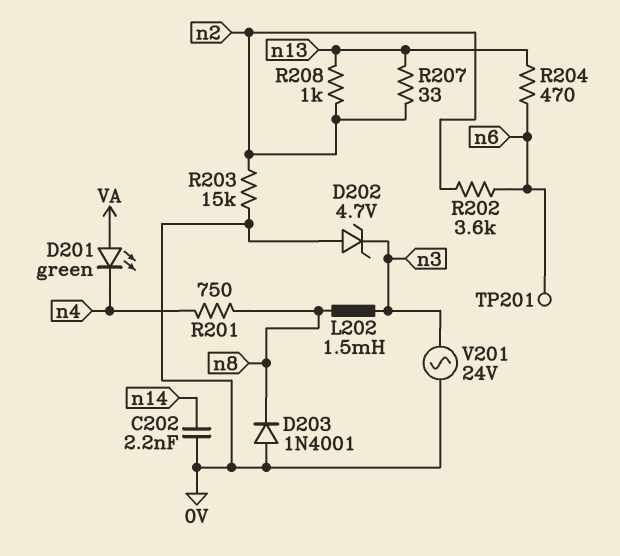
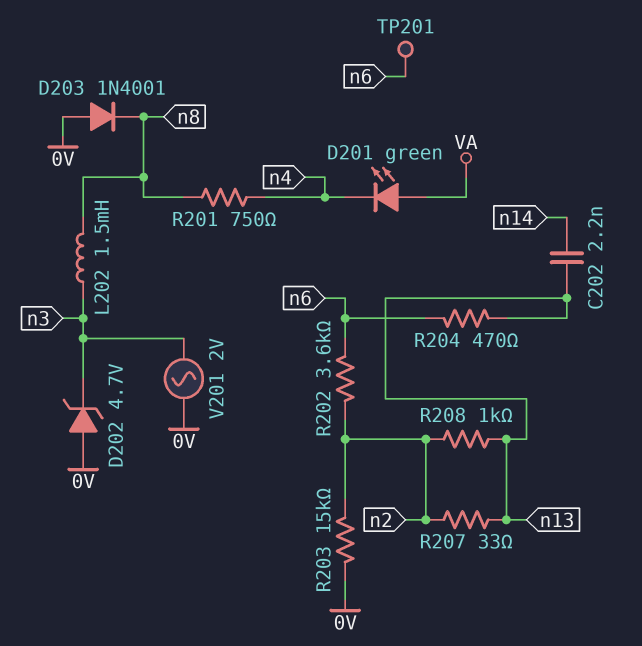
C202: 2.2nF (0V, n14) -> 2.2nF (n13, n14)
V201: AC 24V (0V, n3) -> AC 2V (0V, n3)

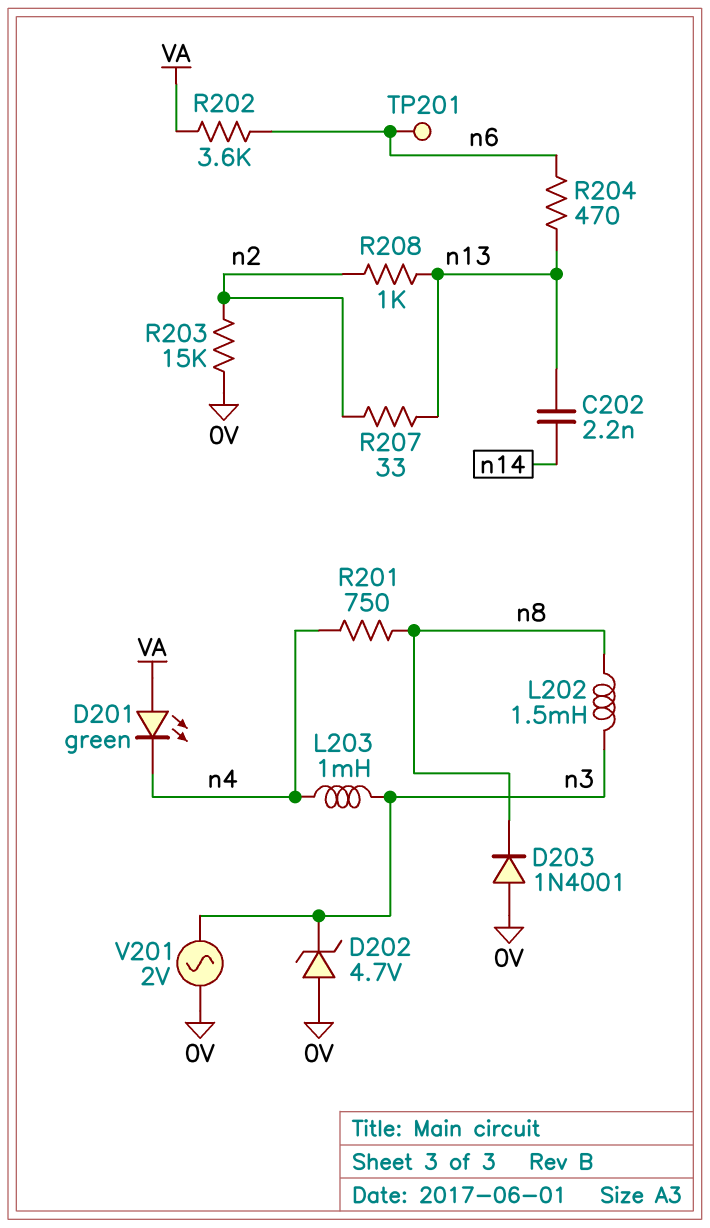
L203: none -> 1mH (n3, n4)
R202: 3.6k (n2, n6) -> 3.6k (VA, n6)

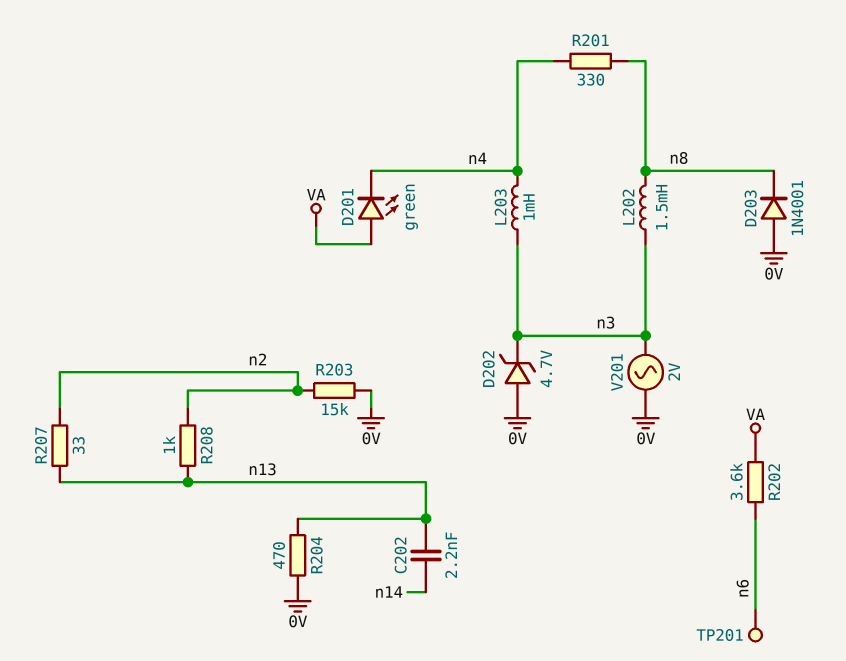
R201: 750 (n4, n8) -> 330 (n4, n8)
R204: 470 (n6, n13) -> 470 (0V, n13)

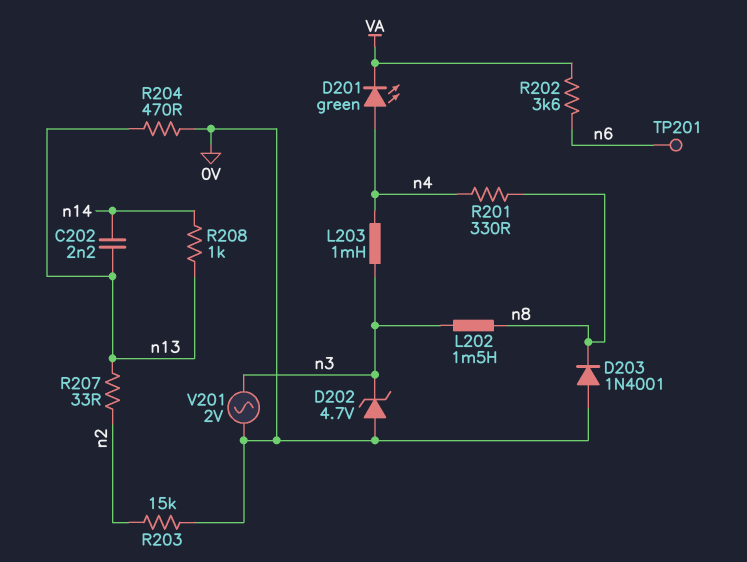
D201: LED green (A VA, K n4) -> LED green (A n4, K VA)
R208: 1k (n2, n13) -> 1k (n13, n14)

